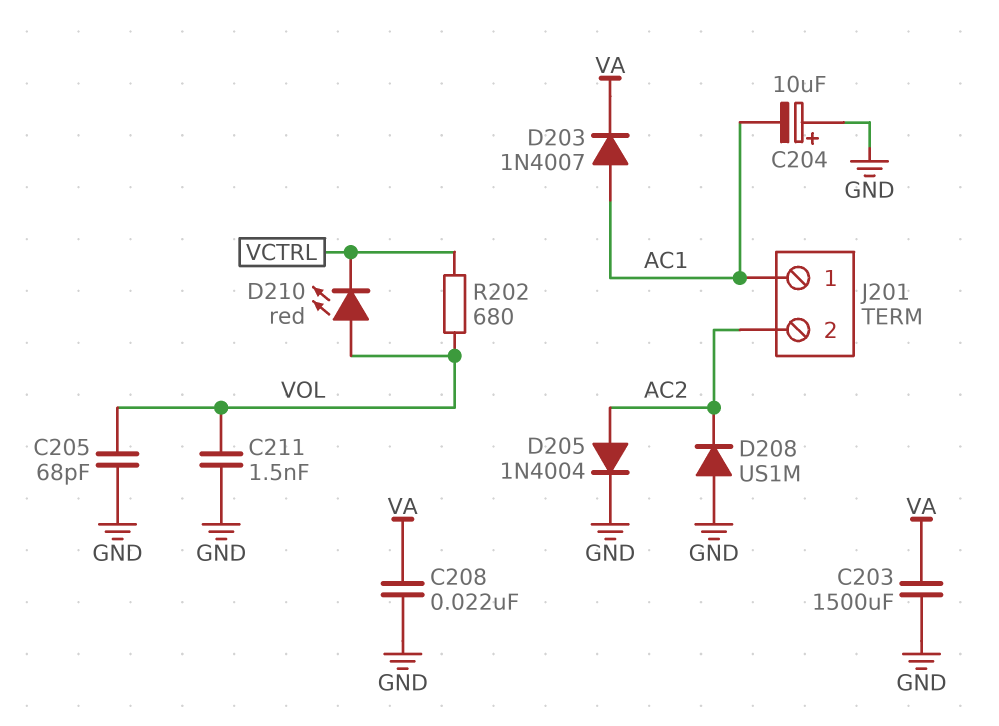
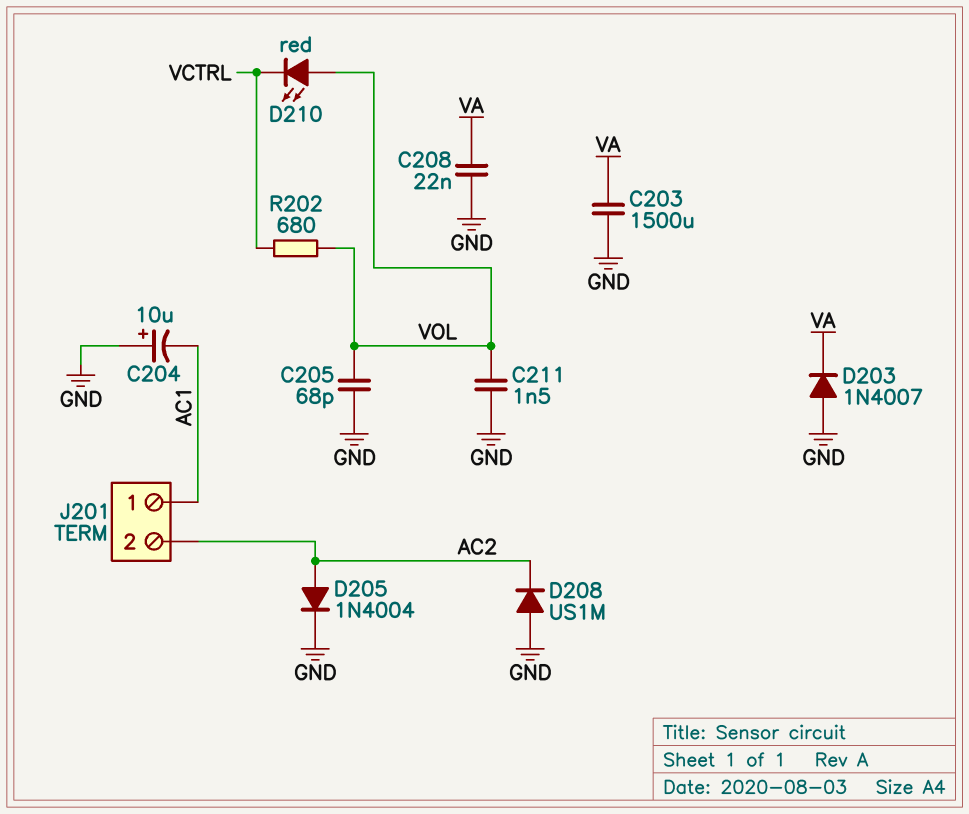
D203: diode 1N4007 (A AC1, K VA) -> diode 1N4007 (A GND, K VA)

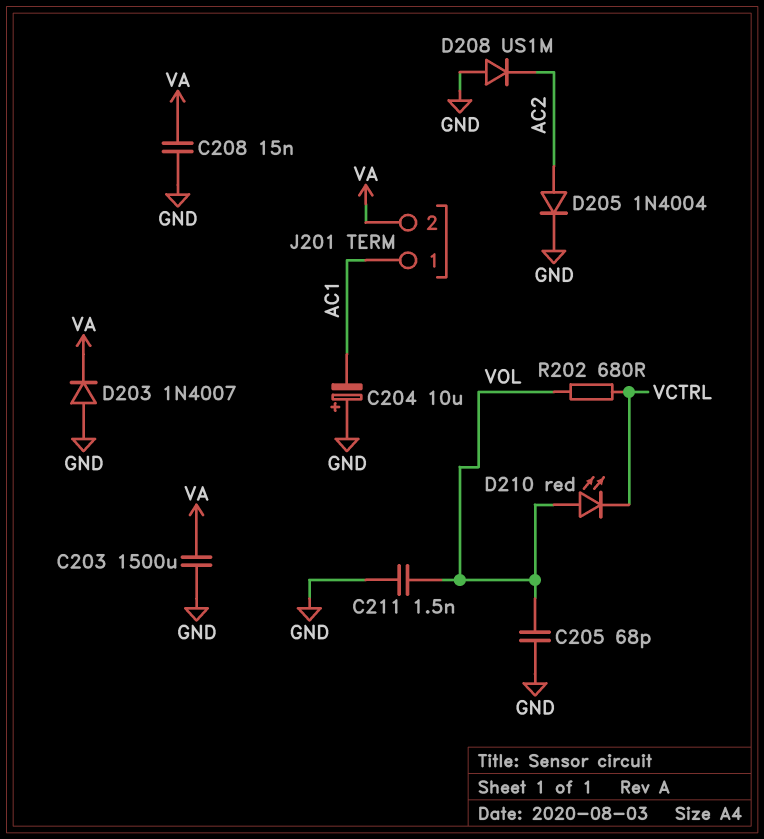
C208: 22nF (GND, VA) -> 15nF (GND, VA)
J201 pin 2: AC2 -> VA

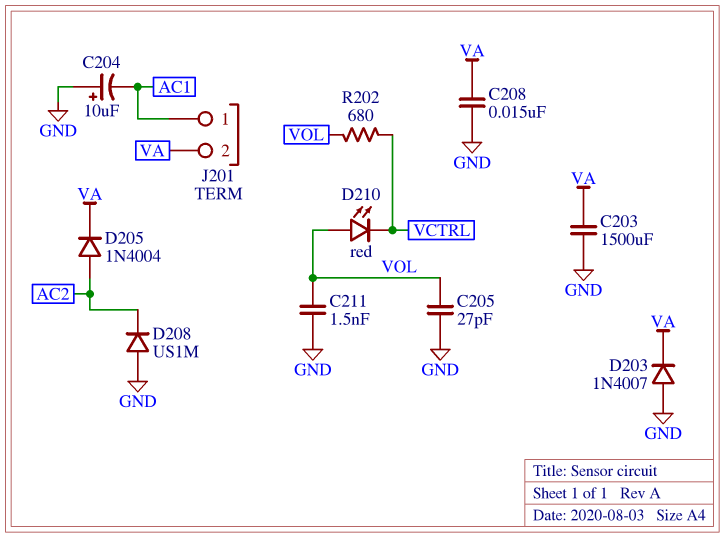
C205: 68pF (GND, VOL) -> 27pF (GND, VOL)
D205: diode 1N4004 (A AC2, K GND) -> diode 1N4004 (A AC2, K VA)

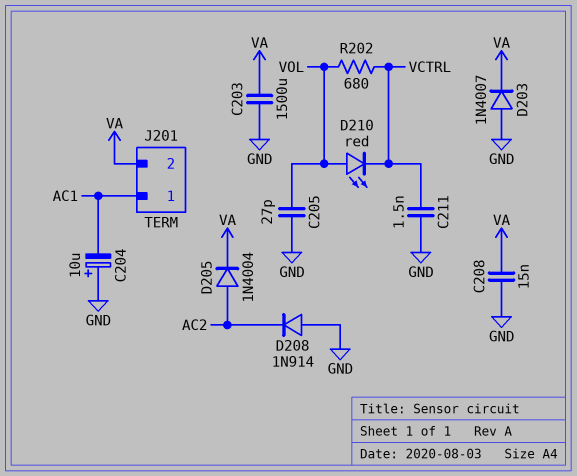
C211: 1.5nF (GND, VOL) -> 1.5nF (GND, VCTRL)
D208: diode US1M (A GND, K AC2) -> diode 1N914 (A GND, K AC2)

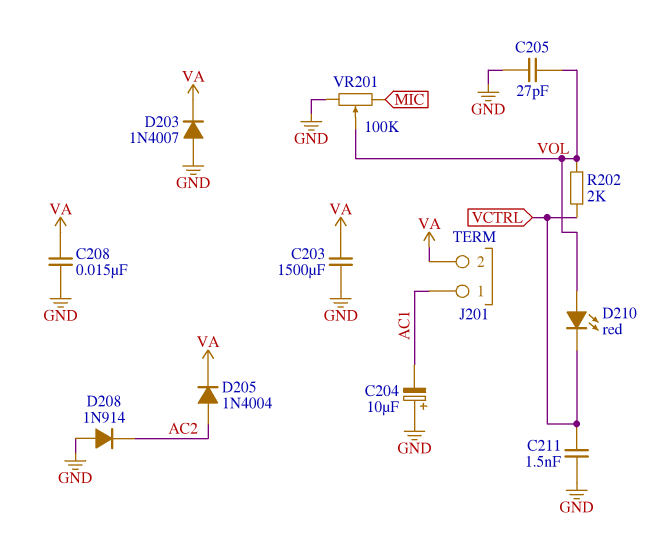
R202: 680 (VCTRL, VOL) -> 2k (VCTRL, VOL)
VR201: none -> 100k (GND, MIC, wiper VOL)

